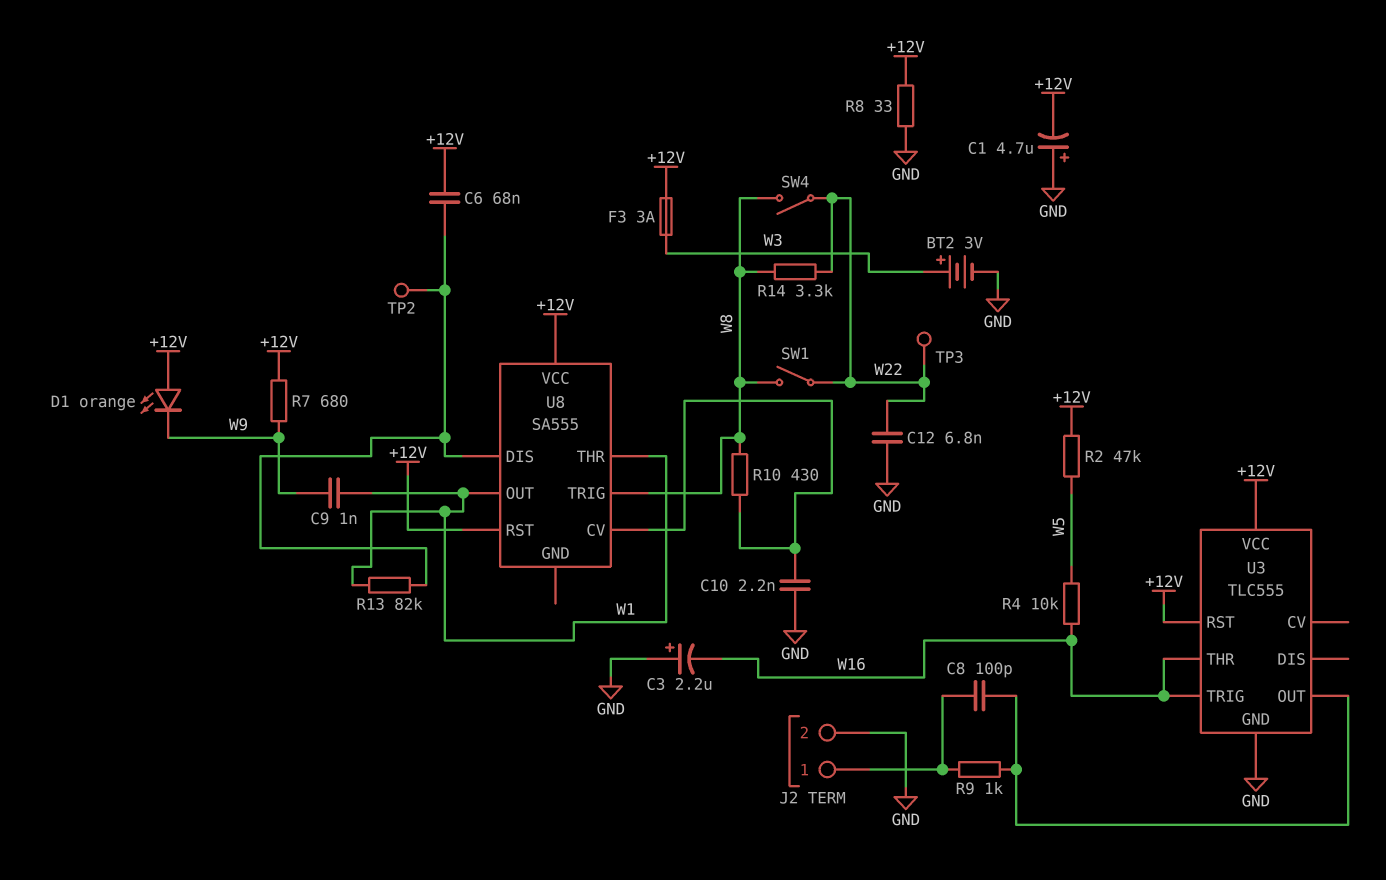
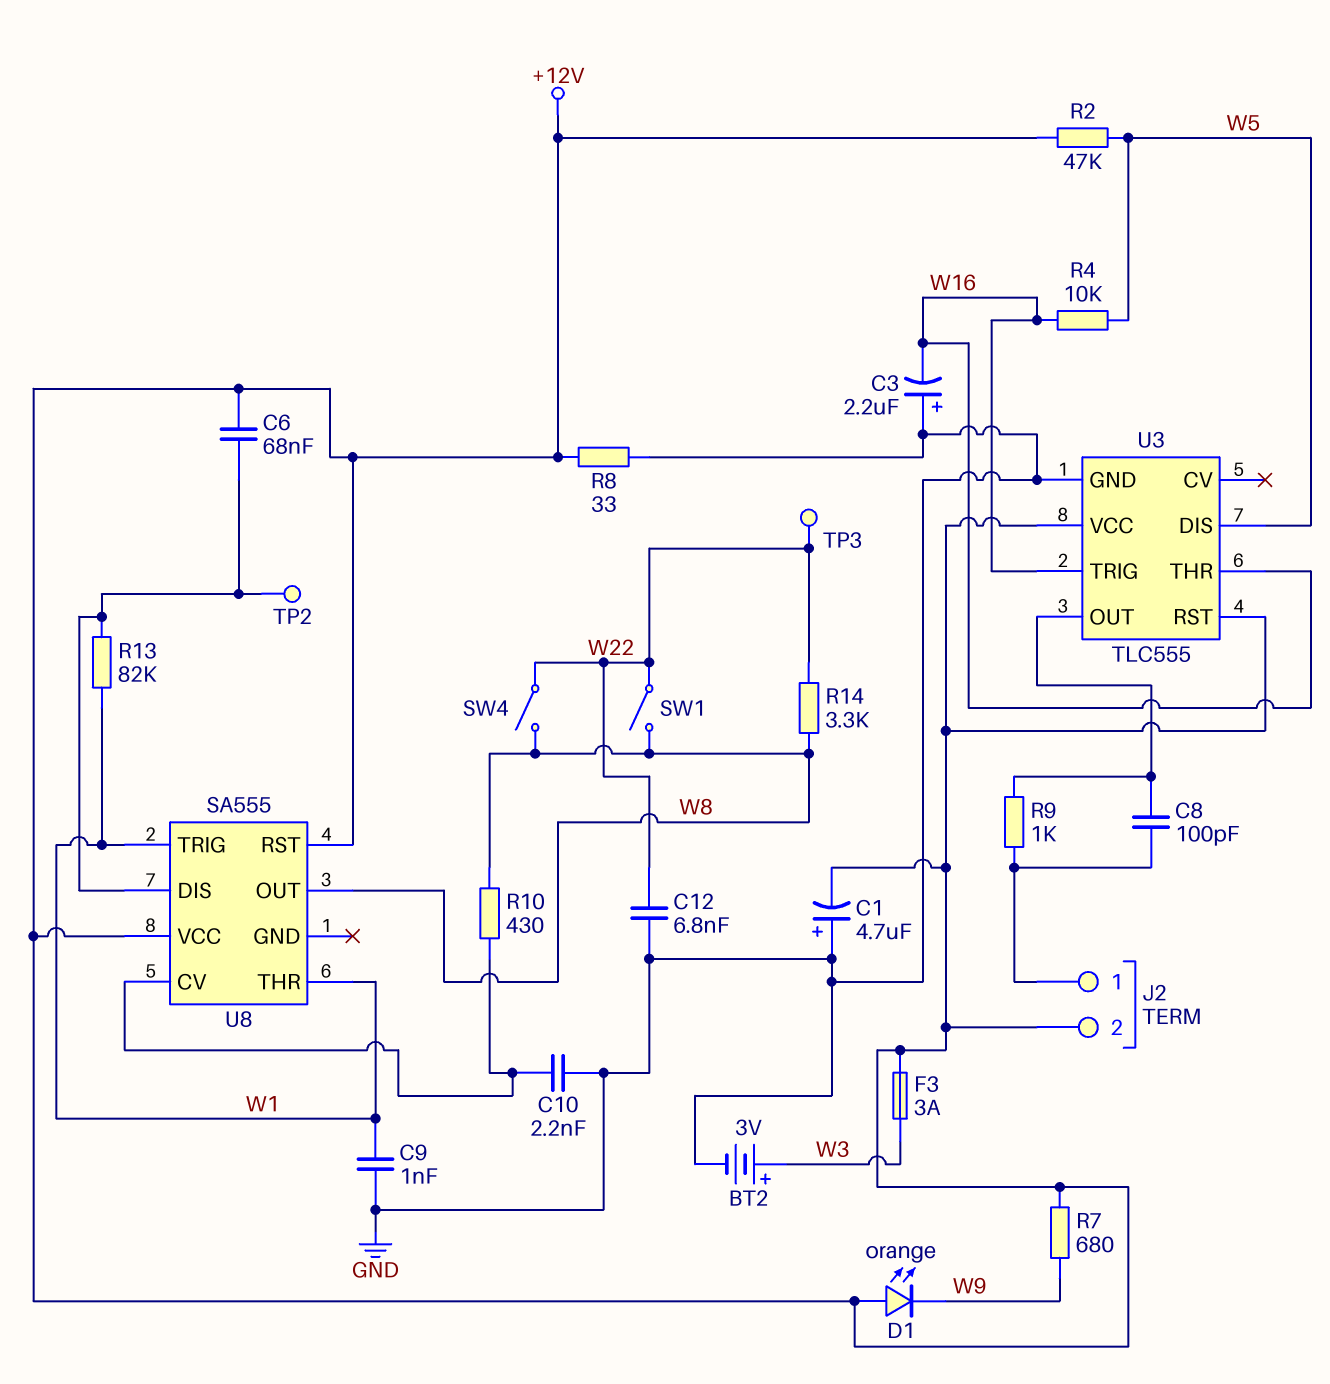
C9: 1nF (W1, W9) -> 1nF (GND, W1)
J2 pin 2: GND -> +12V
U3 pin DIS: none -> W5
U8 pin OUT: W1 -> W8
U8 pin TRIG: W8 -> W1

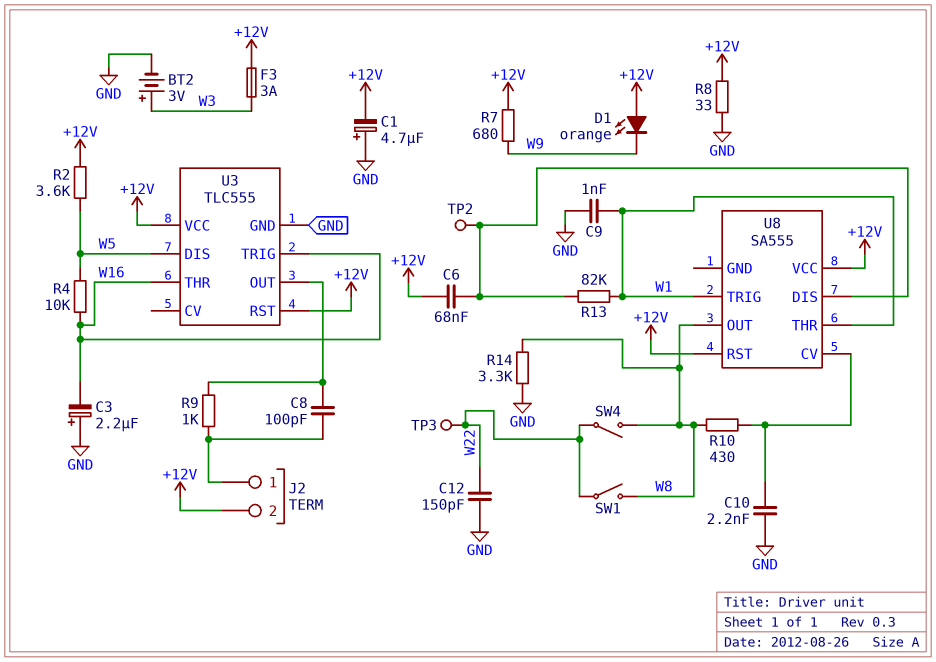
C12: 6.8nF (GND, W22) -> 150pF (GND, W22)
R2: 47k (+12V, W5) -> 3.6k (+12V, W5)
R14: 3.3k (W8, W22) -> 3.3k (GND, W8)

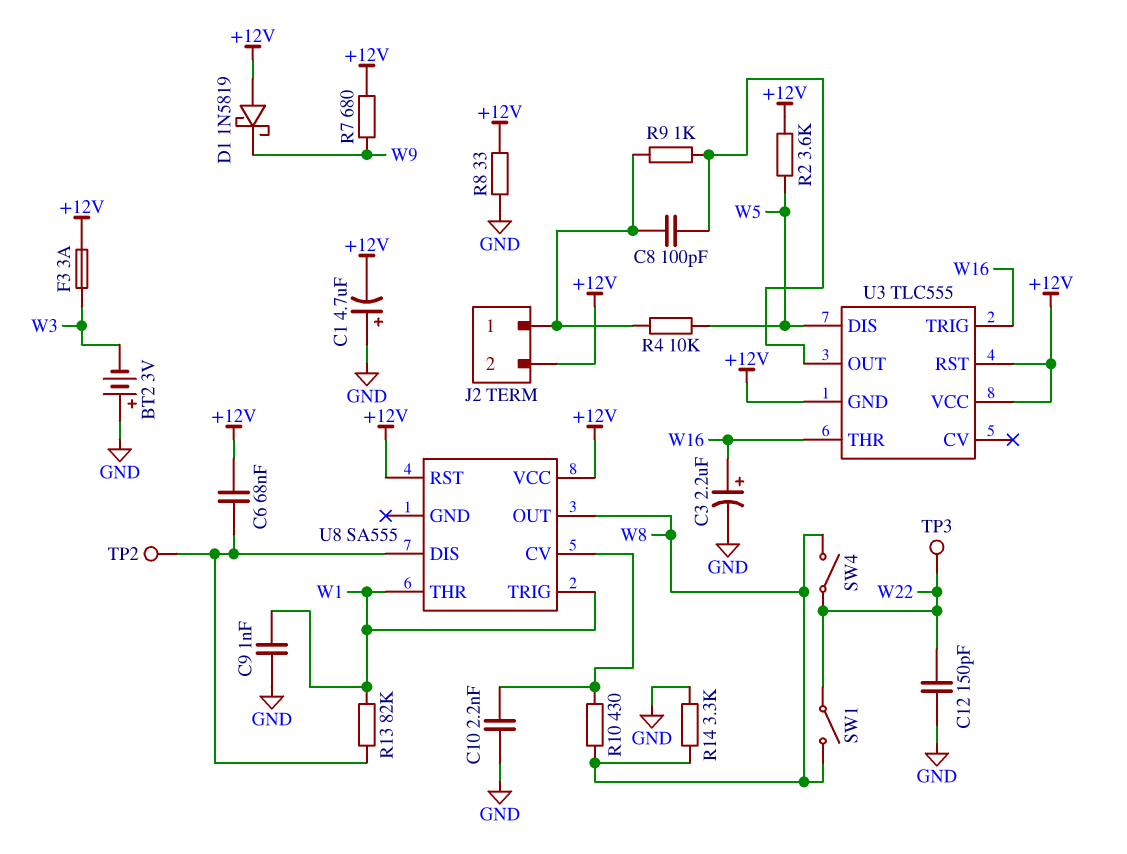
BT2: 3V (plus W3, minus GND) -> 3V (plus GND, minus W3)
C3: 2.2uF (plus GND, minus W16) -> 2.2uF (plus W16, minus GND)
D1: LED orange (A +12V, K W9) -> schottky 1N5819 (A +12V, K W9)
R4: 10k (W5, W16) -> 10k (J2/1, W5)
U3 pin GND: GND -> +12V

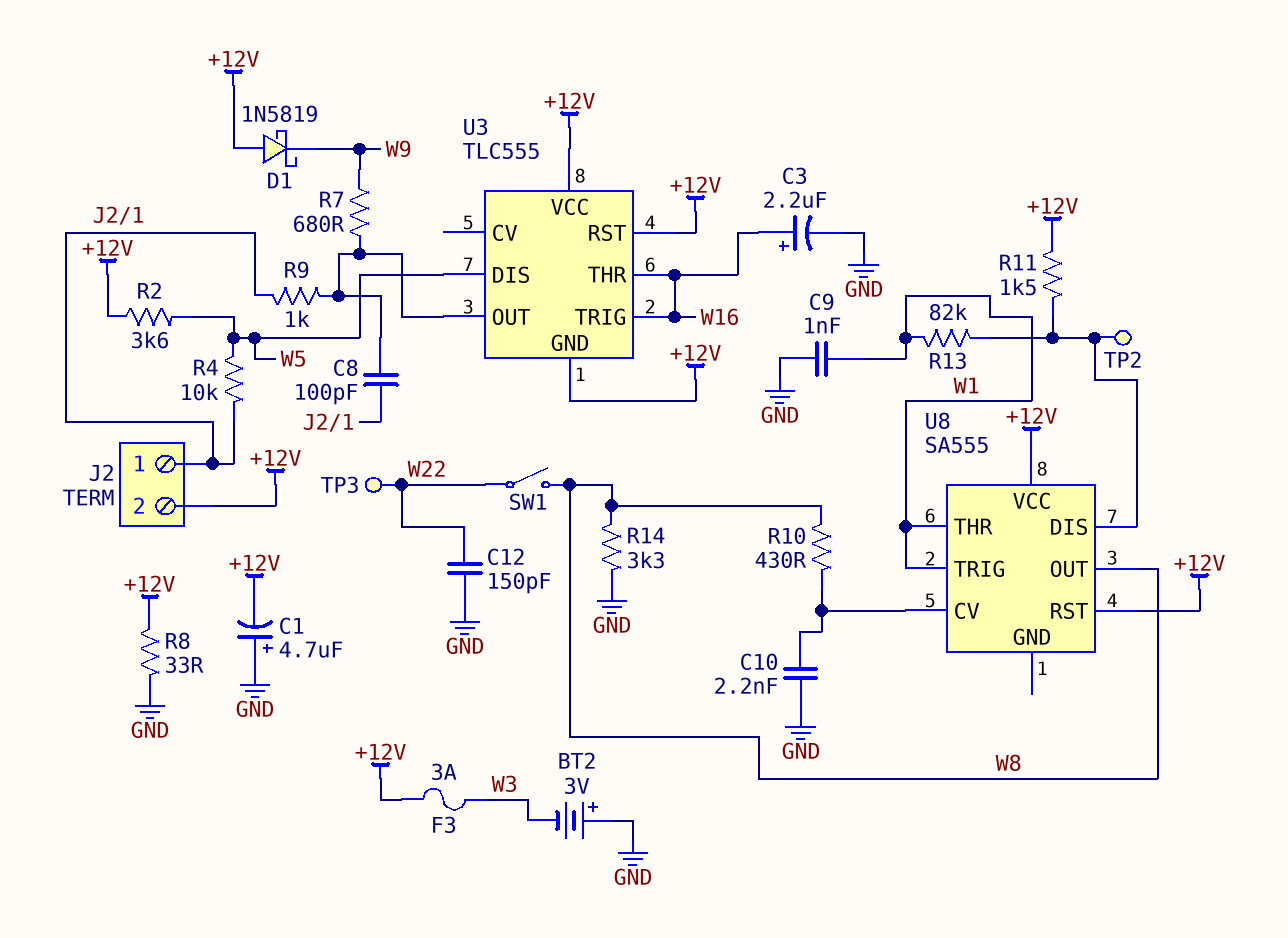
C6: 68nF (+12V, U8/DIS) -> none
R7: 680 (+12V, W9) -> 680 (U3/OUT, W9)
R11: none -> 1.5k (+12V, U8/DIS)
SW4: switch (W8, W22) -> none

